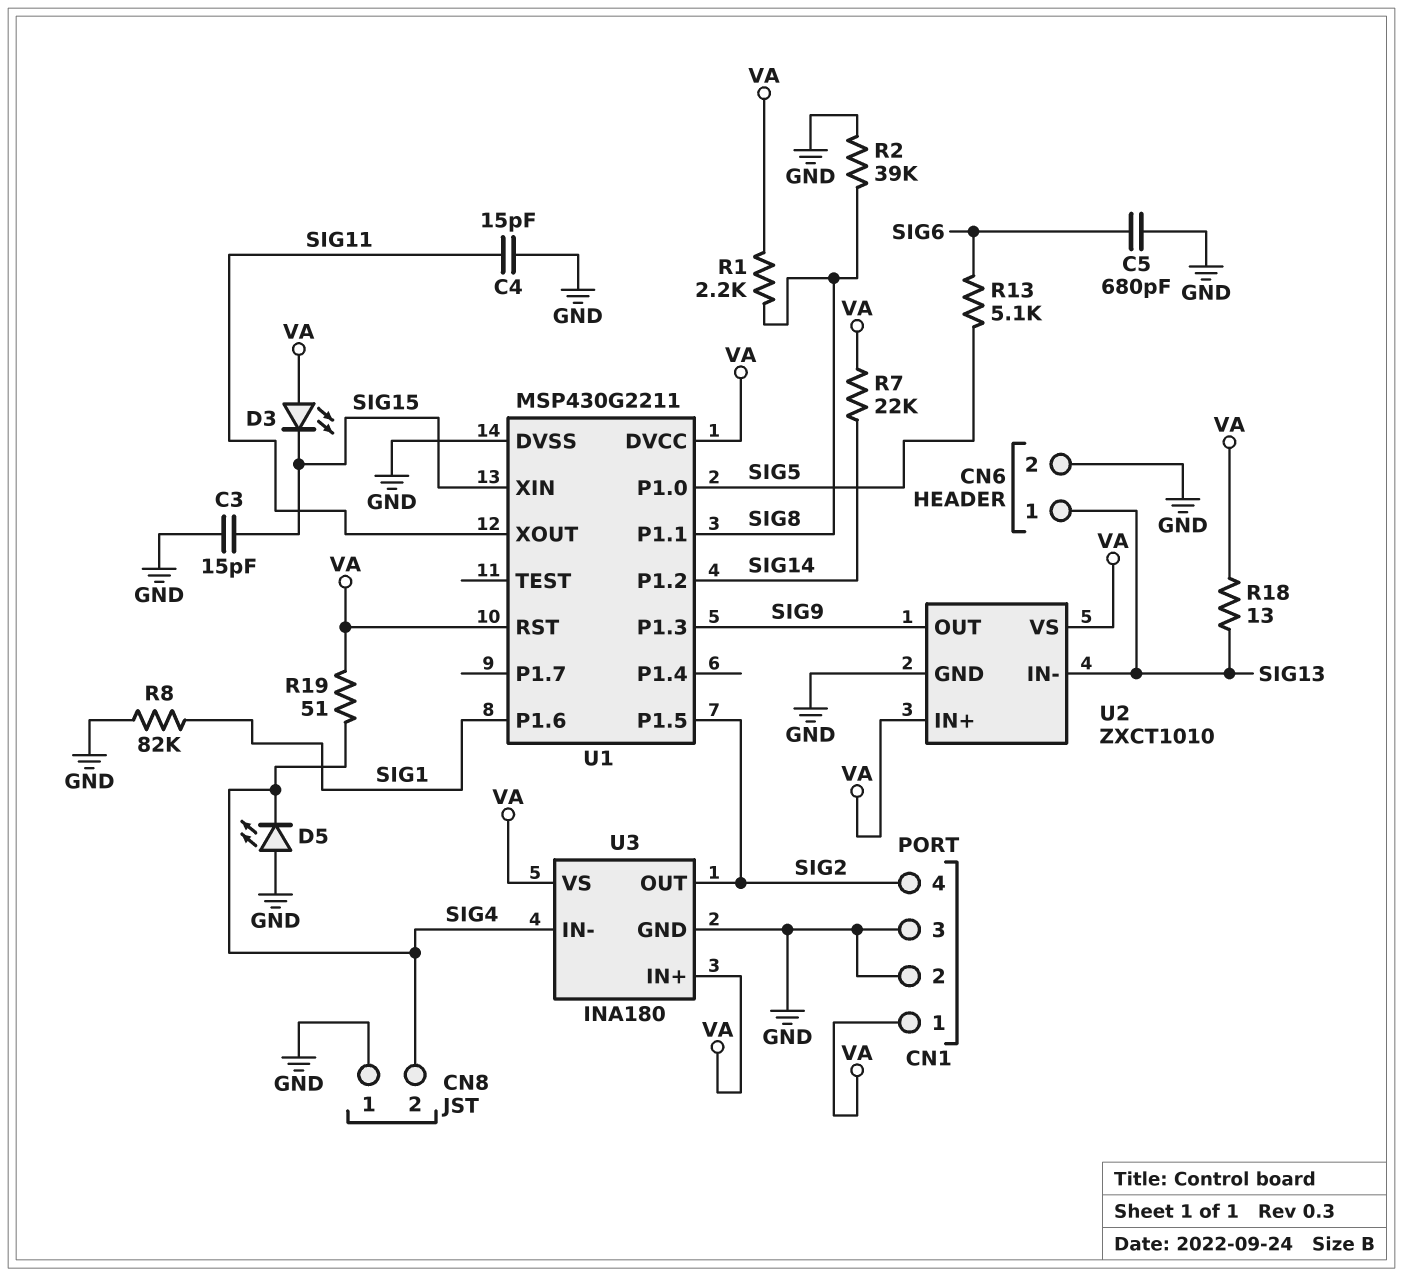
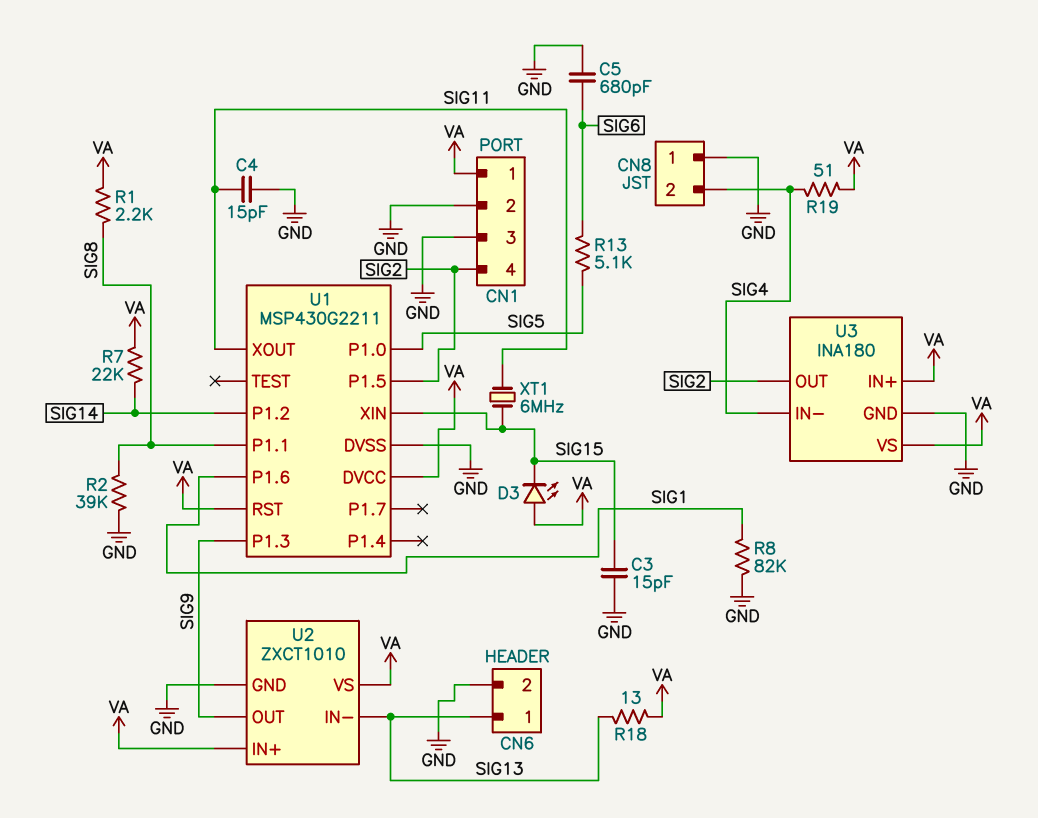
D5: LED (A GND, K SIG4) -> none
XT1: none -> 6MHz (SIG11, SIG15)

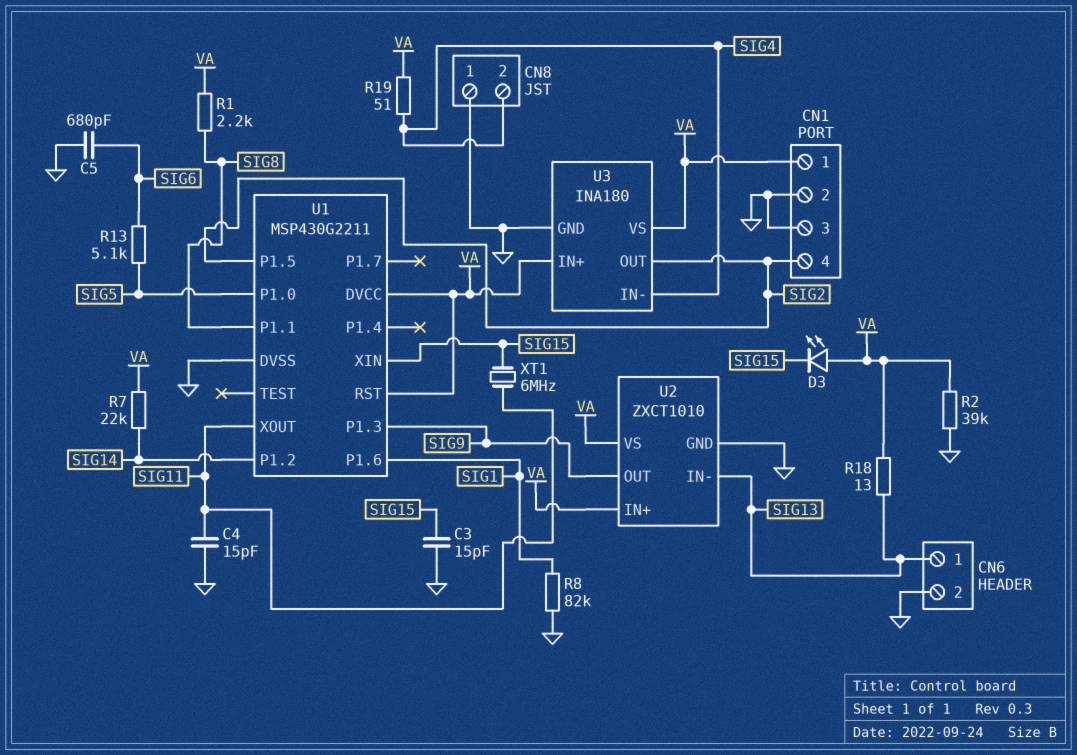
R2: 39k (GND, SIG8) -> 39k (GND, VA)

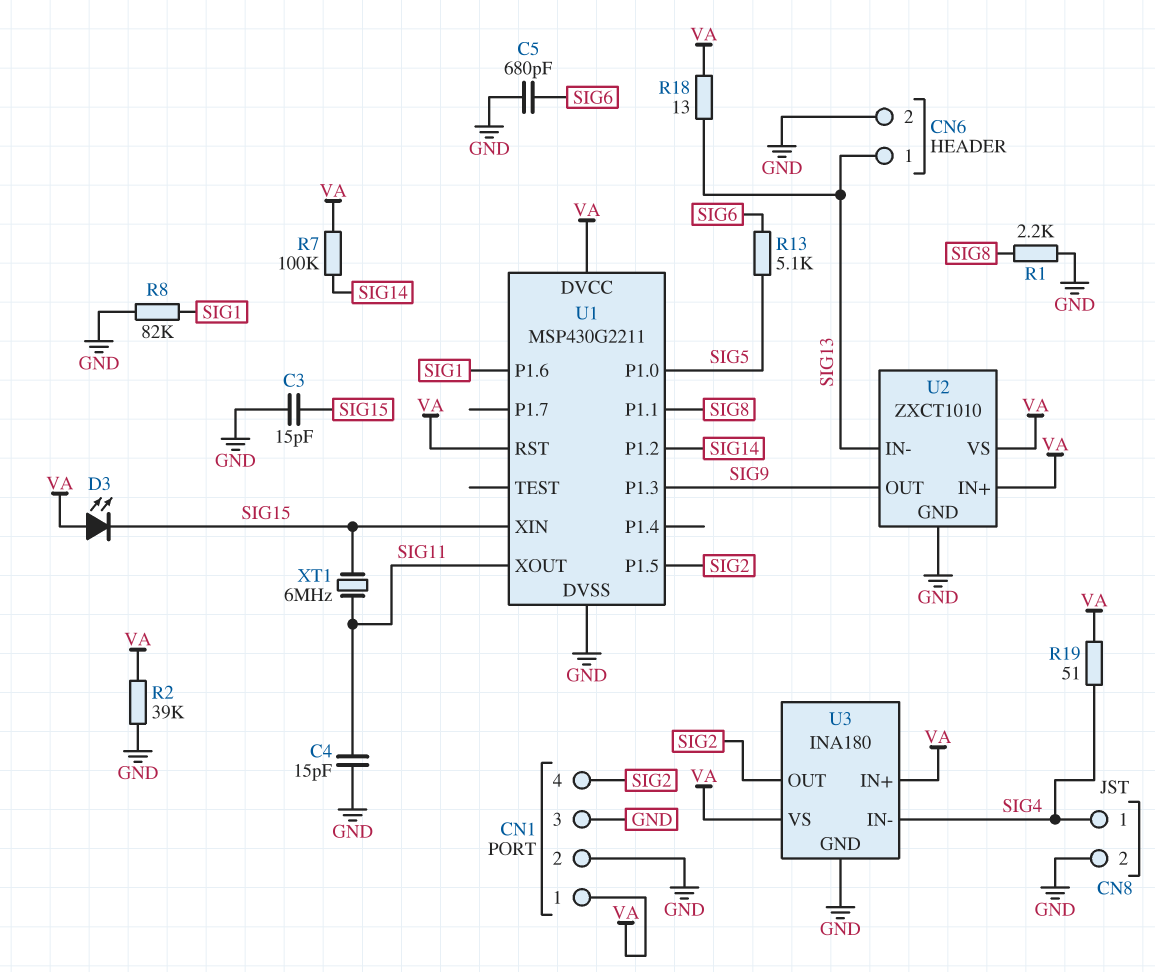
CN8 pin 1: GND -> SIG4
CN8 pin 2: SIG4 -> GND
R1: 2.2k (SIG8, VA) -> 2.2k (GND, SIG8)
R7: 22k (SIG14, VA) -> 100k (SIG14, VA)

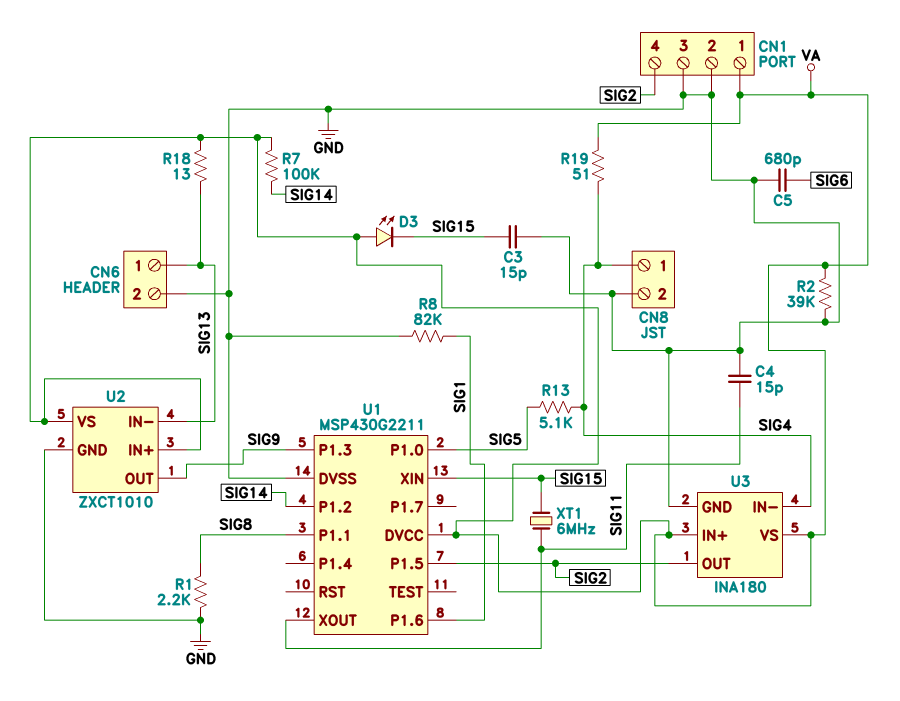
R13: 5.1k (SIG5, SIG6) -> 5.1k (SIG4, SIG5)
U1 pin RST: VA -> none

